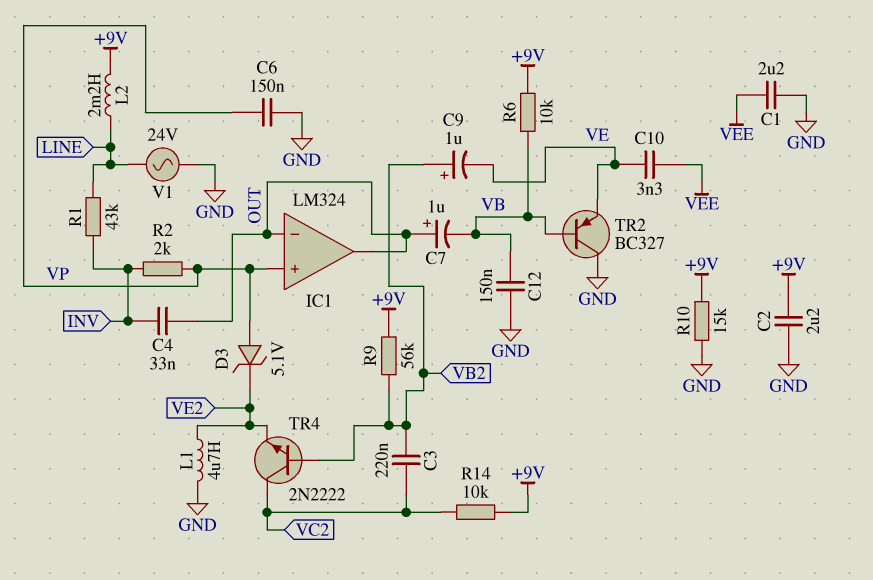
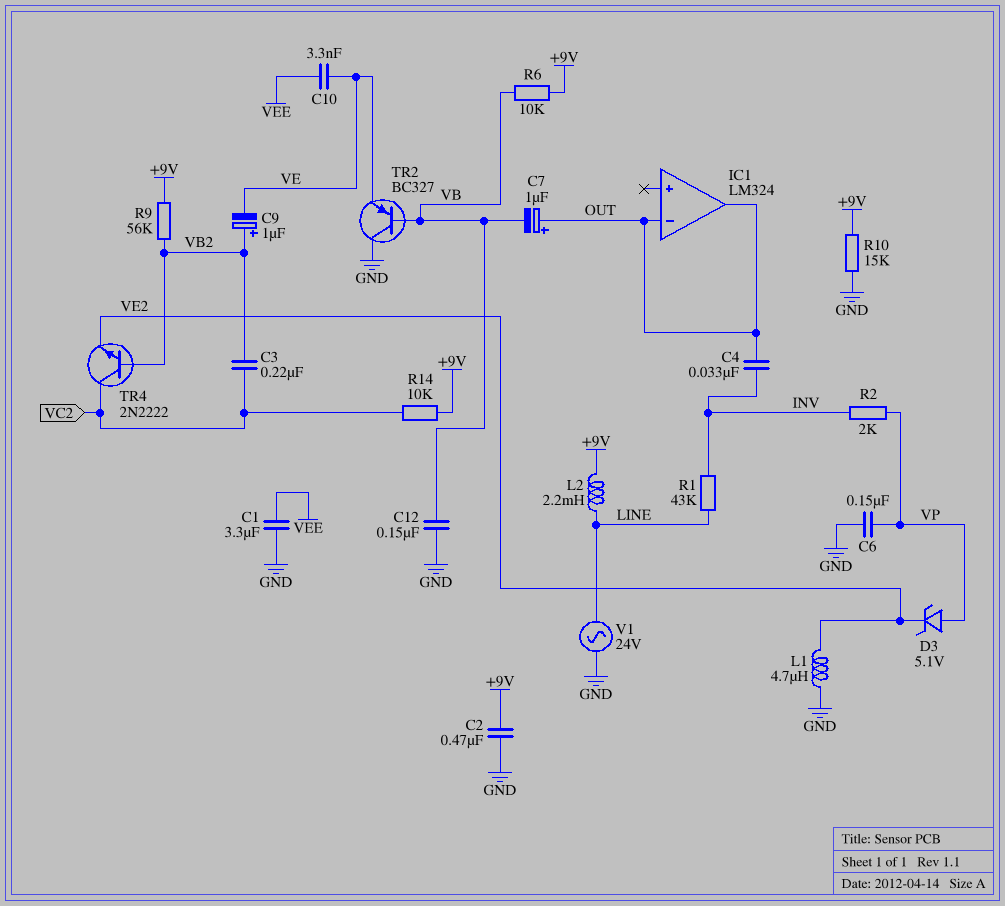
C1: 2.2uF (GND, VEE) -> 3.3uF (GND, VEE)
C2: 2.2uF (+9V, GND) -> 470nF (+9V, GND)
IC1 pin in+: VP -> none

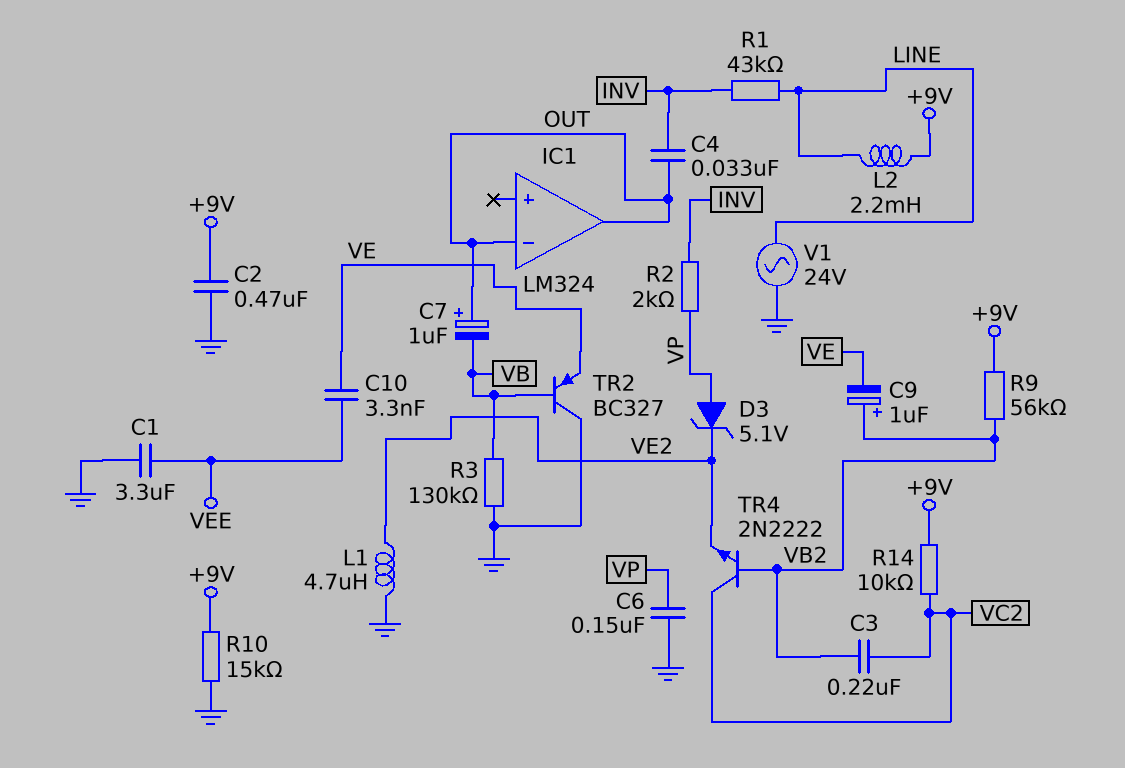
C12: 150nF (GND, VB) -> none
R3: none -> 130k (GND, VB)
R6: 10k (+9V, VB) -> none

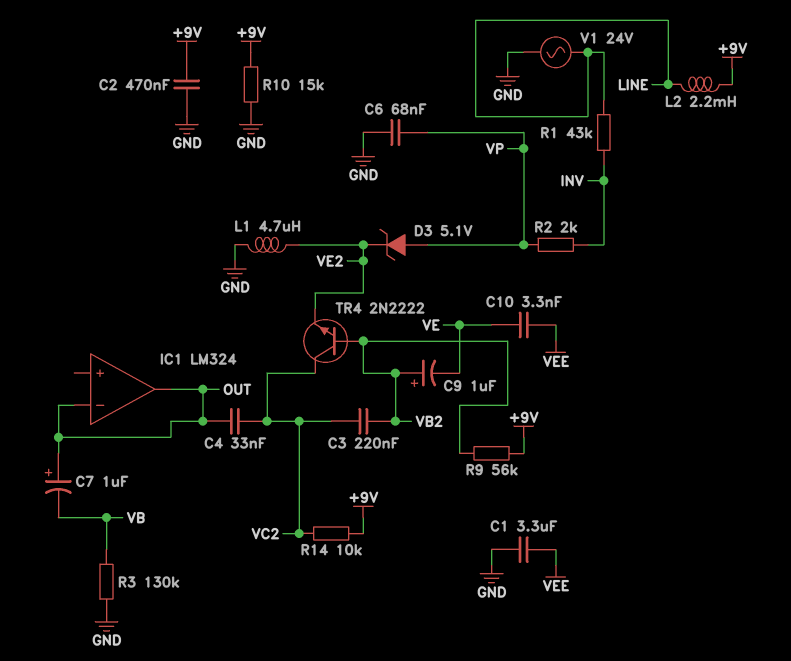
C4: 33nF (INV, OUT) -> 33nF (OUT, VC2)
C6: 150nF (GND, VP) -> 68nF (GND, VP)
TR2: PNP BC327 (B VB, C GND, E VE) -> none

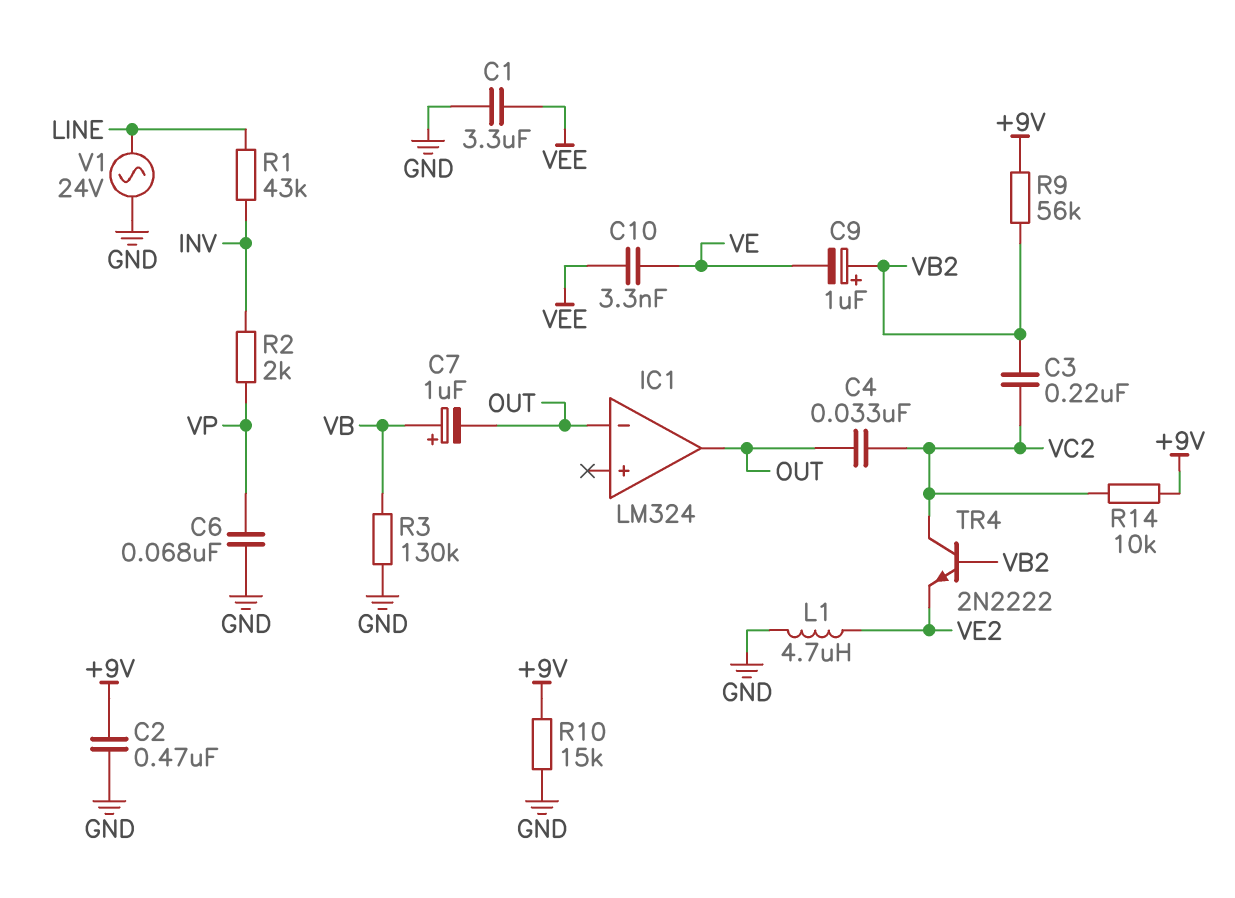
C7: 1uF (plus OUT, minus VB) -> 1uF (plus VB, minus OUT)
D3: zener 5.1V (A VP, K VE2) -> none
L2: 2.2mH (+9V, LINE) -> none

